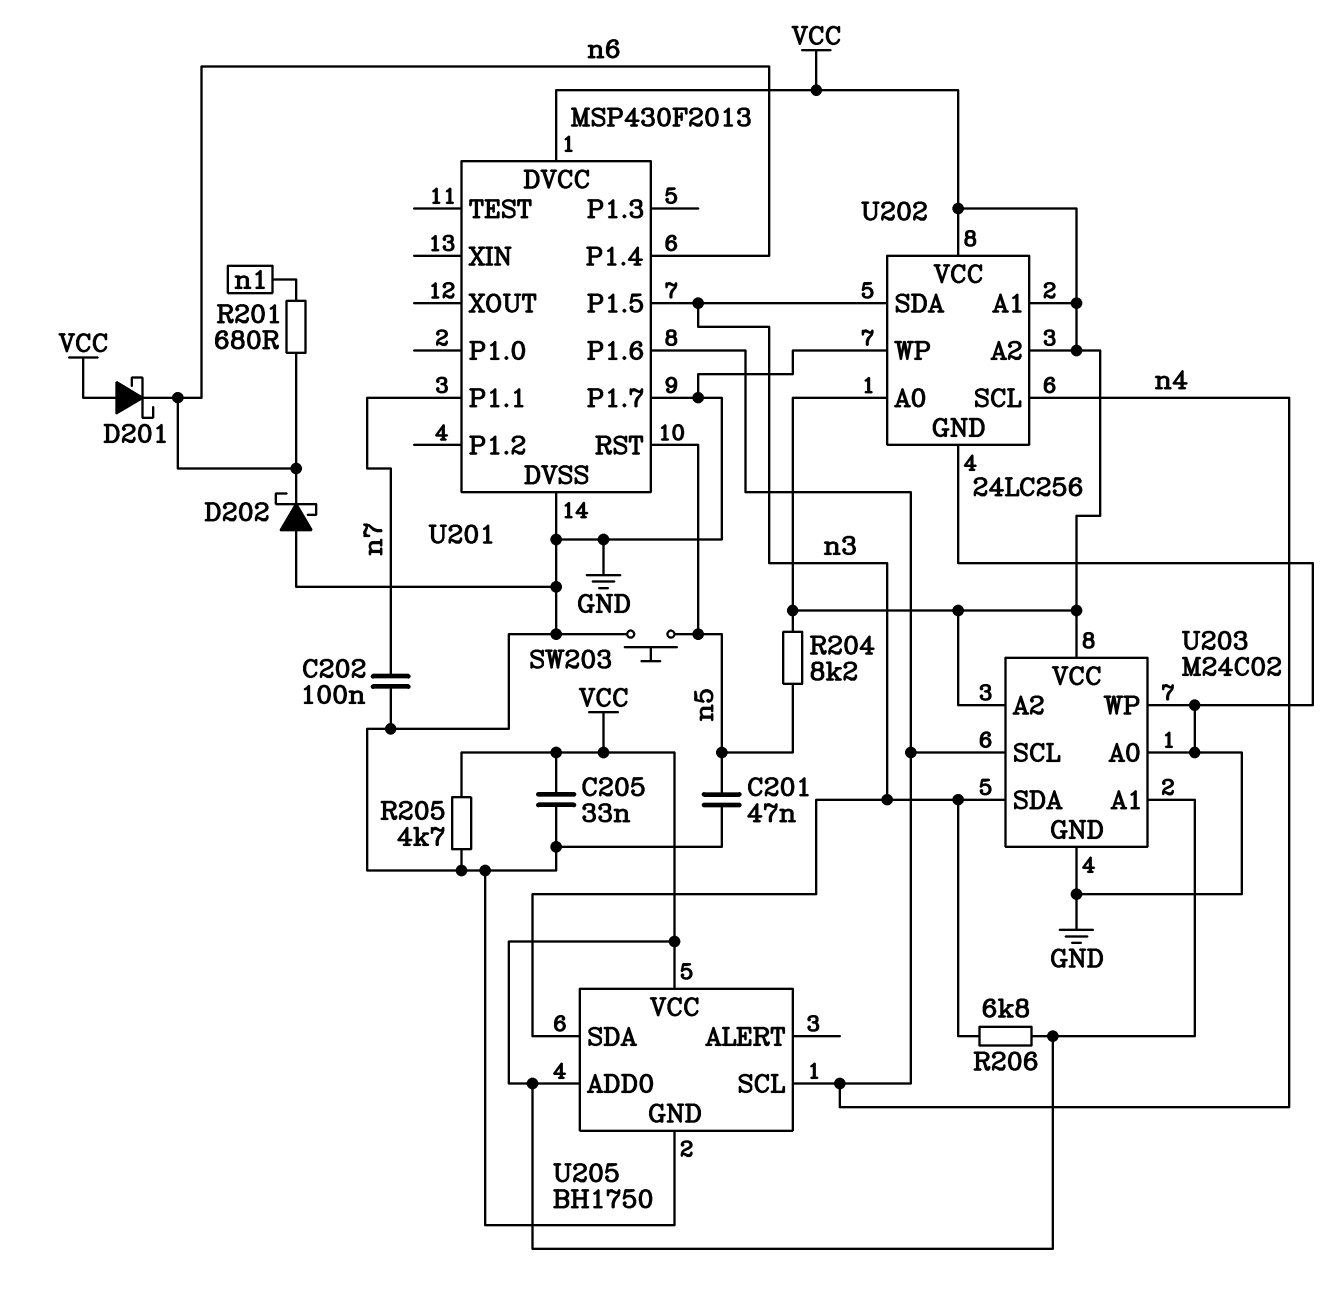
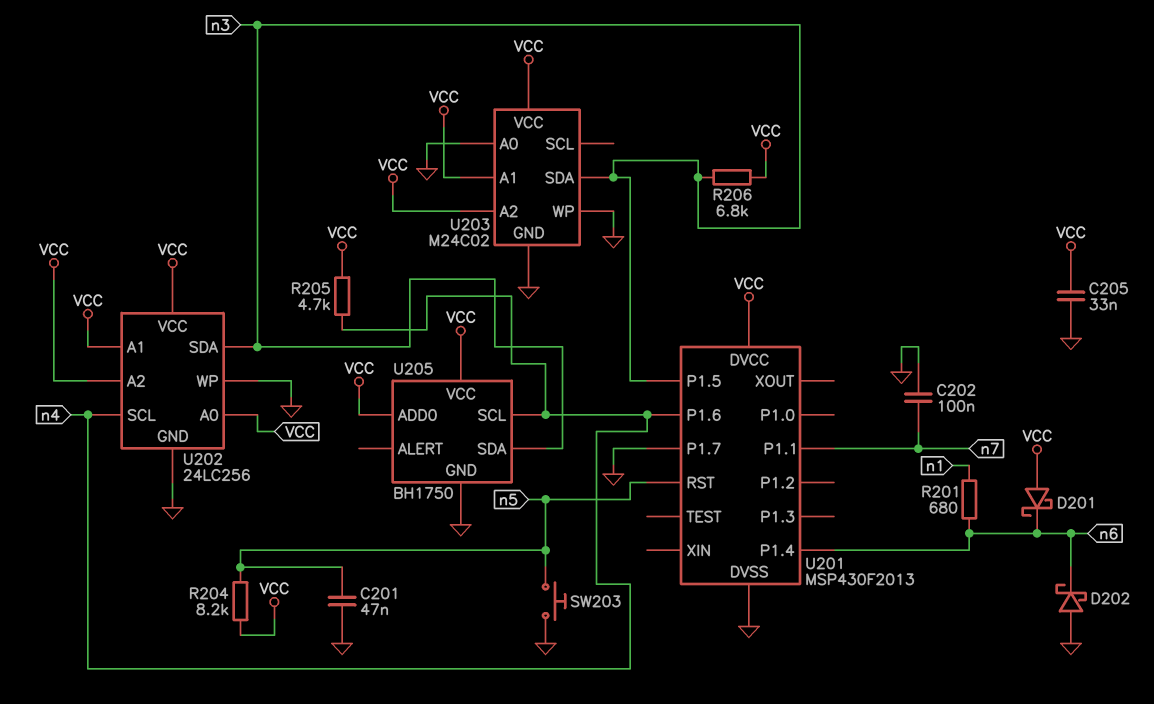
R205: 4.7k (GND, VCC) -> 4.7k (VCC, n4)
U203 pin SCL: n4 -> none

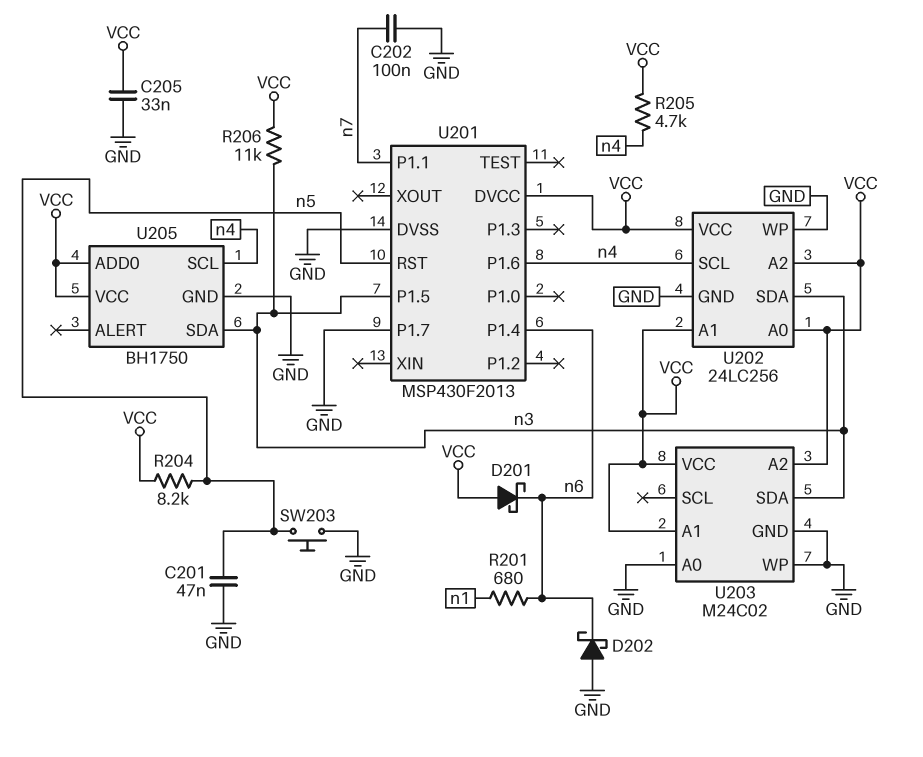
R206: 6.8k (VCC, n3) -> 11k (VCC, n3)

